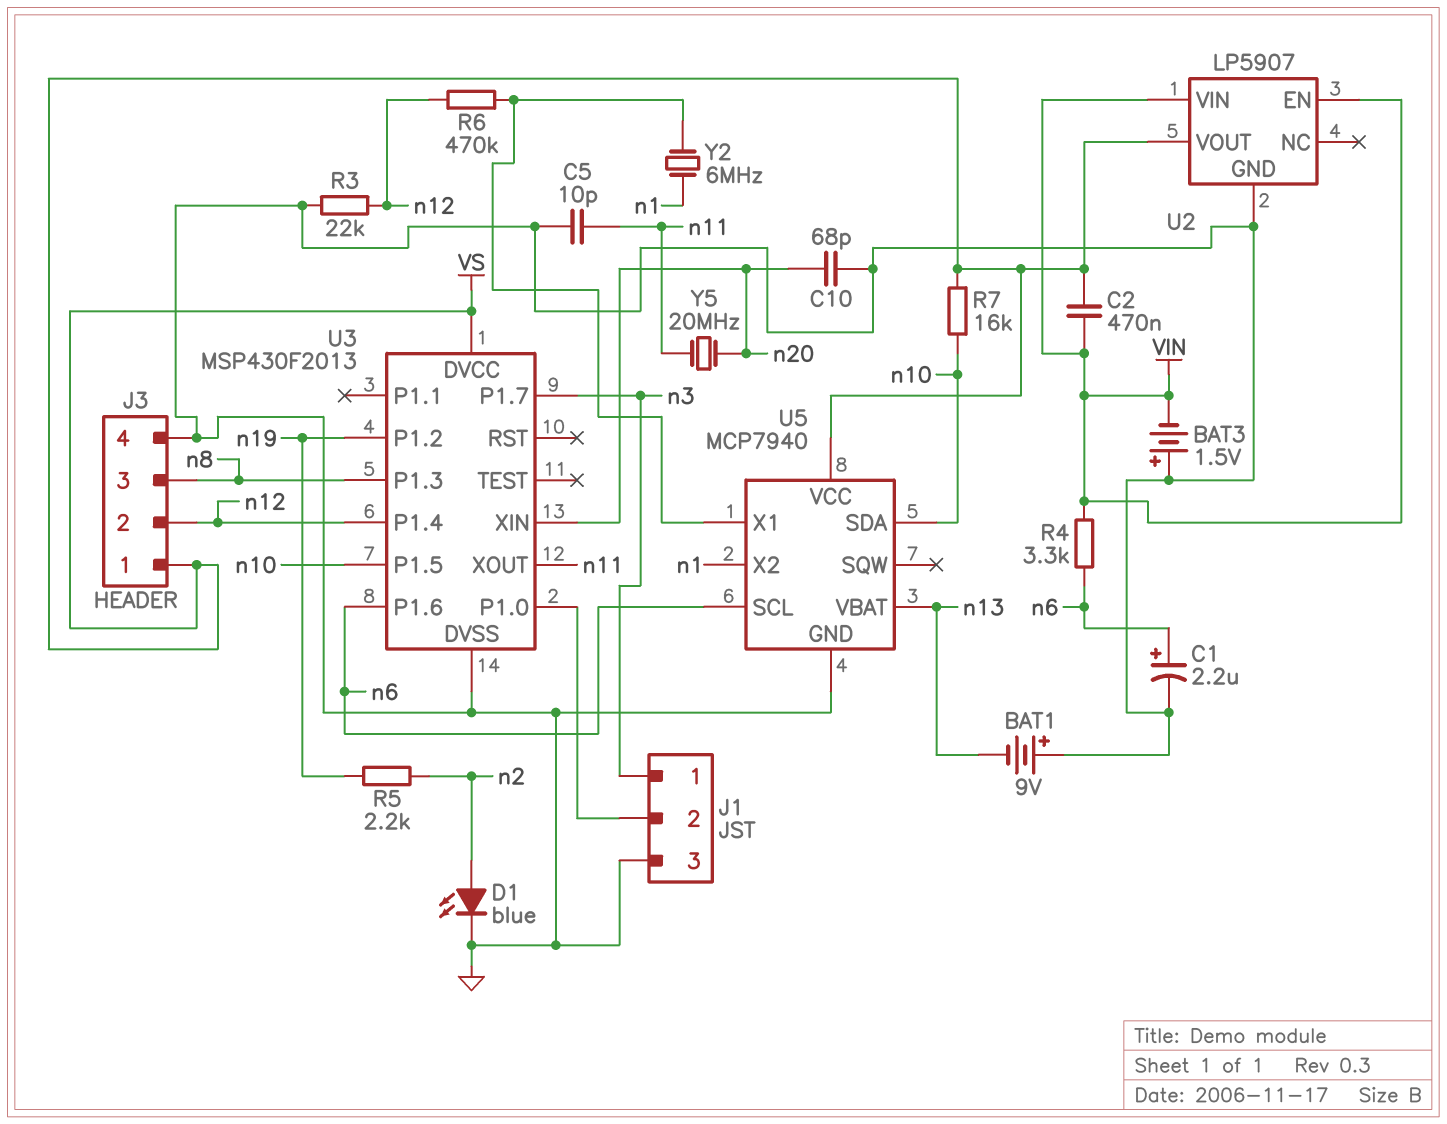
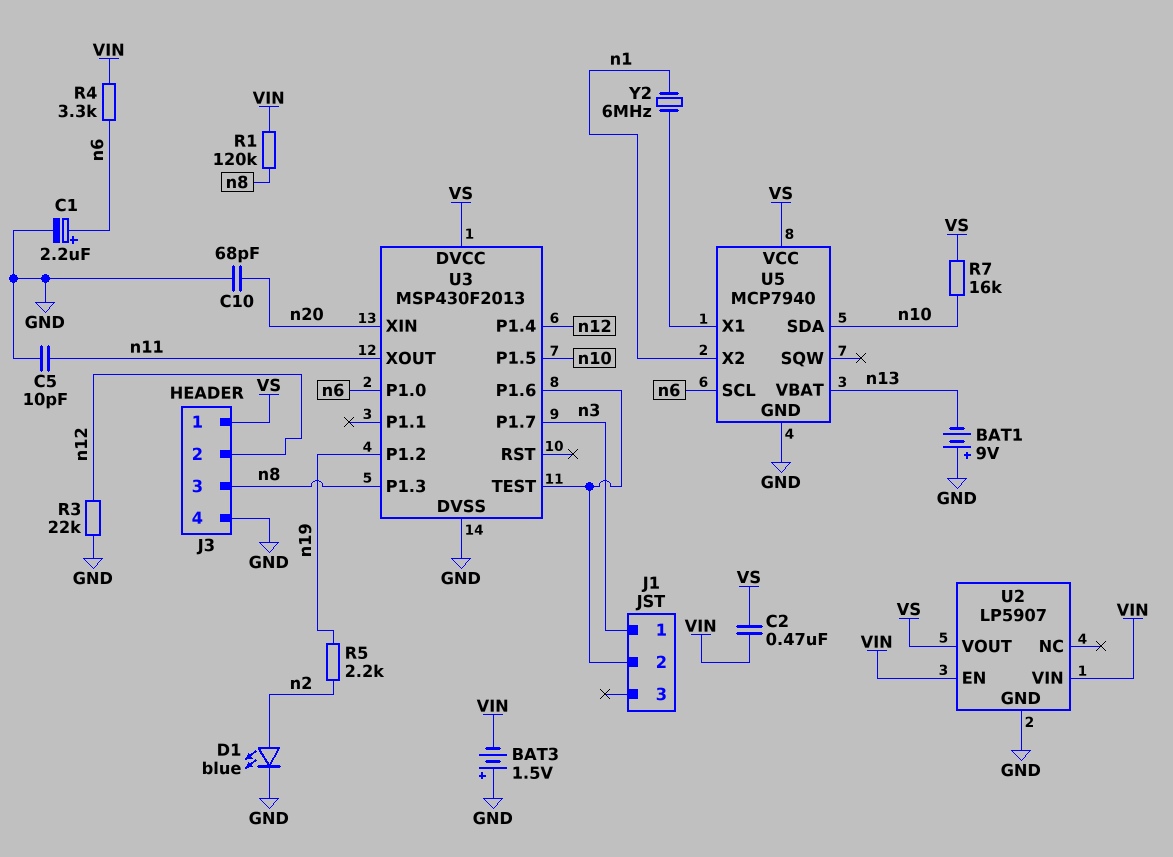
J1 pin 3: GND -> none
R1: none -> 120k (VIN, n8)
R6: 470k (U5/X1, n12) -> none
U3 pin P1.0: J1/2 -> n6
U3 pin P1.6: n6 -> J1/2
U3 pin TEST: none -> J1/2
Y5: 20MHz (n11, n20) -> none

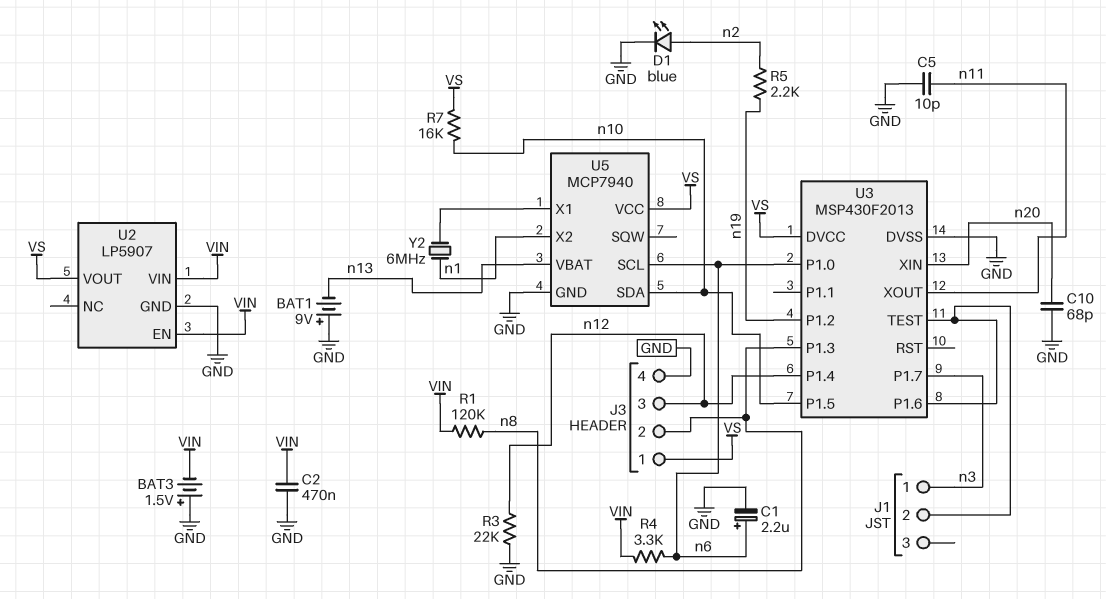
C2: 470nF (VIN, VS) -> 470nF (GND, VIN)
J3 pin 2: n12 -> n8
J3 pin 3: n8 -> n12

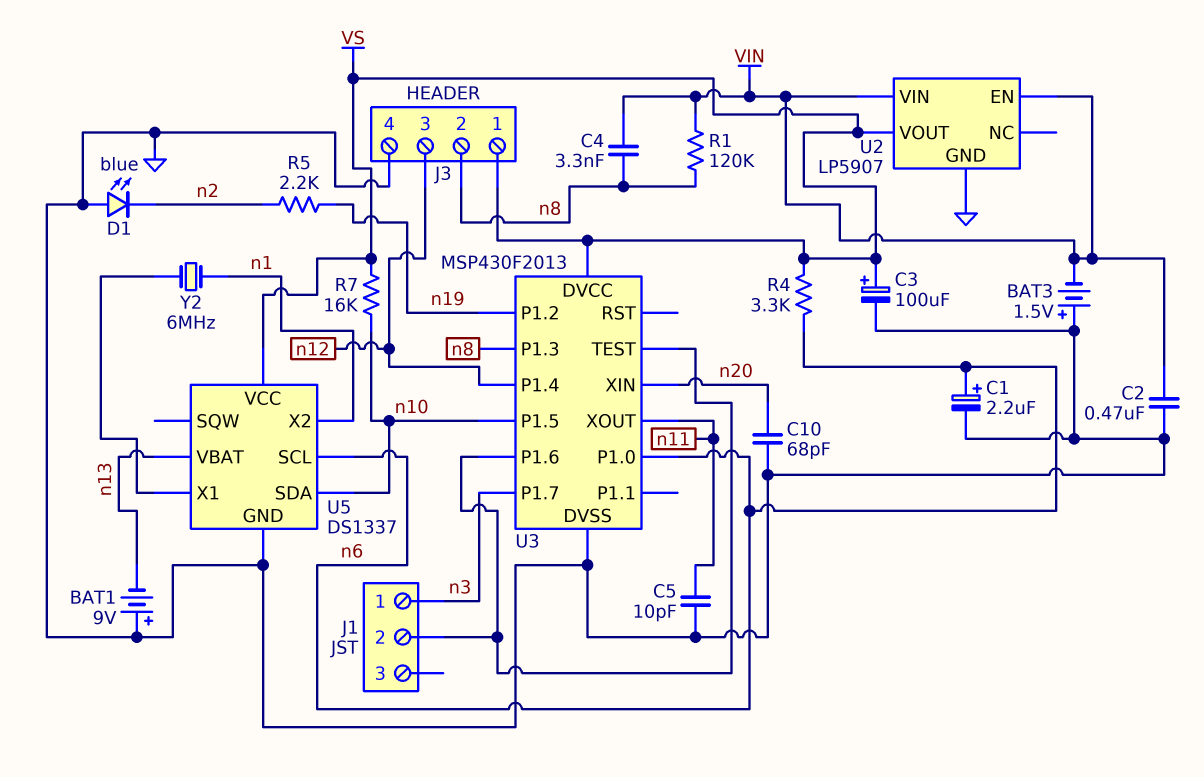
C3: none -> 100uF (plus VS, minus GND)
C4: none -> 3.3nF (VIN, n8)
D1: LED blue (A n2, K GND) -> LED blue (A GND, K n2)
R3: 22k (GND, n12) -> none
R4: 3.3k (VIN, n6) -> 3.3k (VS, n6)
U5: MCP7940 -> DS1337

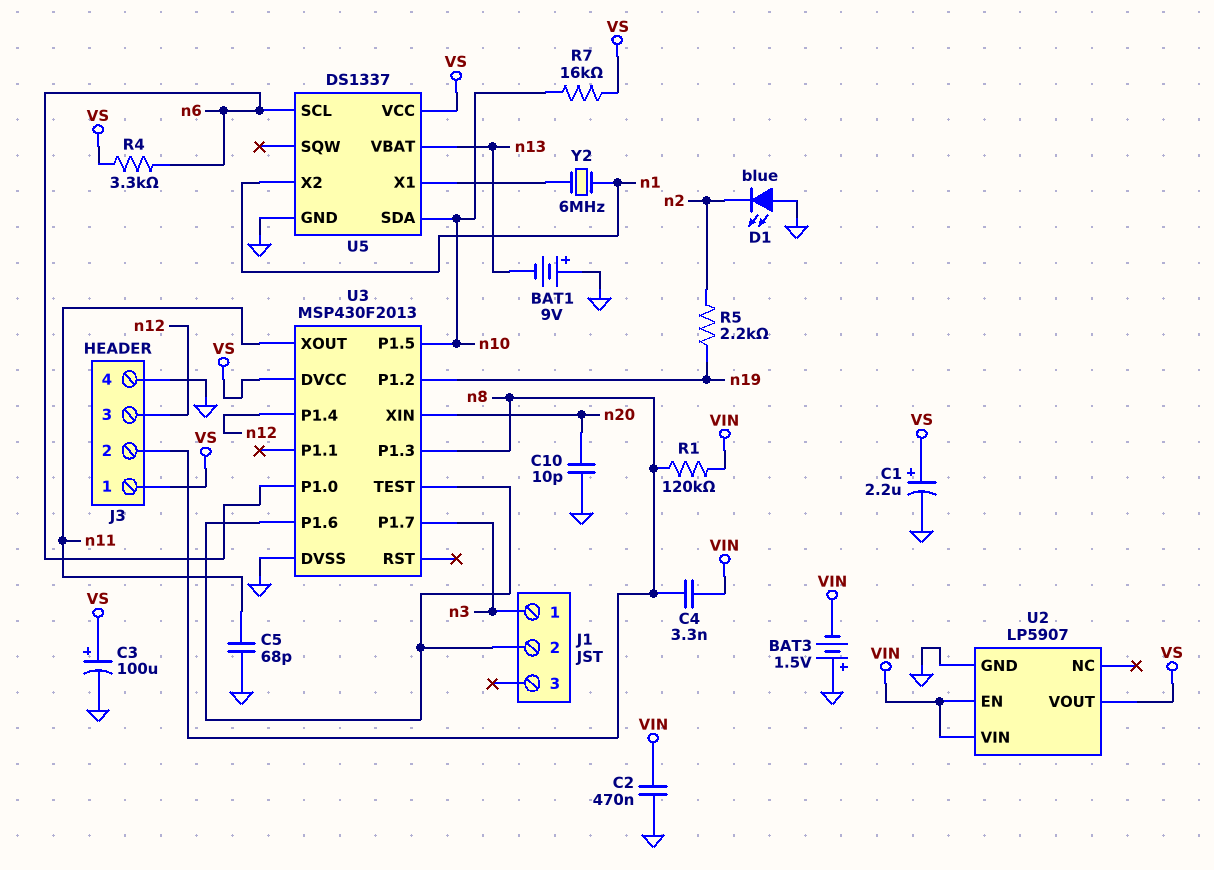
C1: 2.2uF (plus n6, minus GND) -> 2.2uF (plus VS, minus GND)
C5: 10pF (GND, n11) -> 68pF (GND, n11)
C10: 68pF (GND, n20) -> 10pF (GND, n20)

